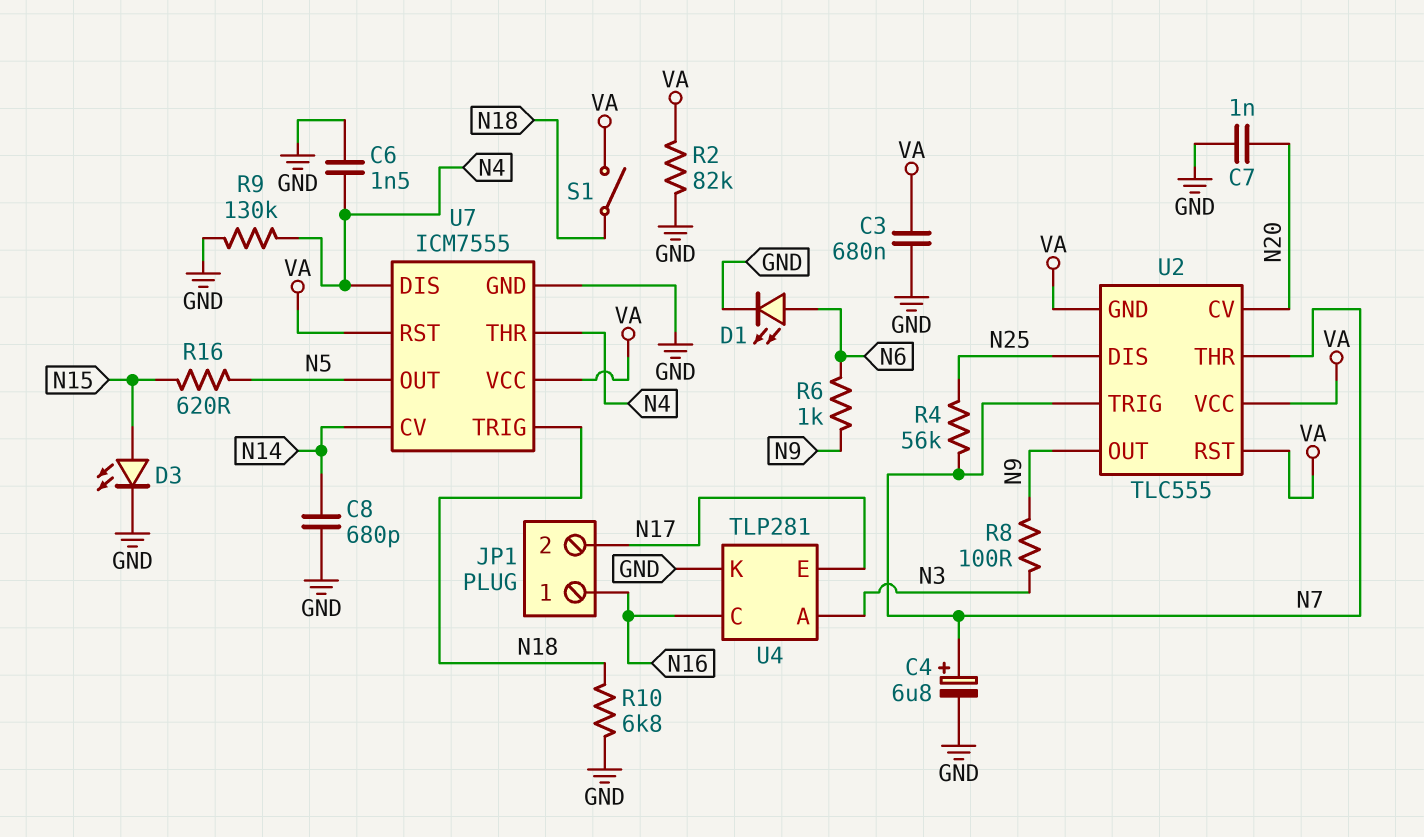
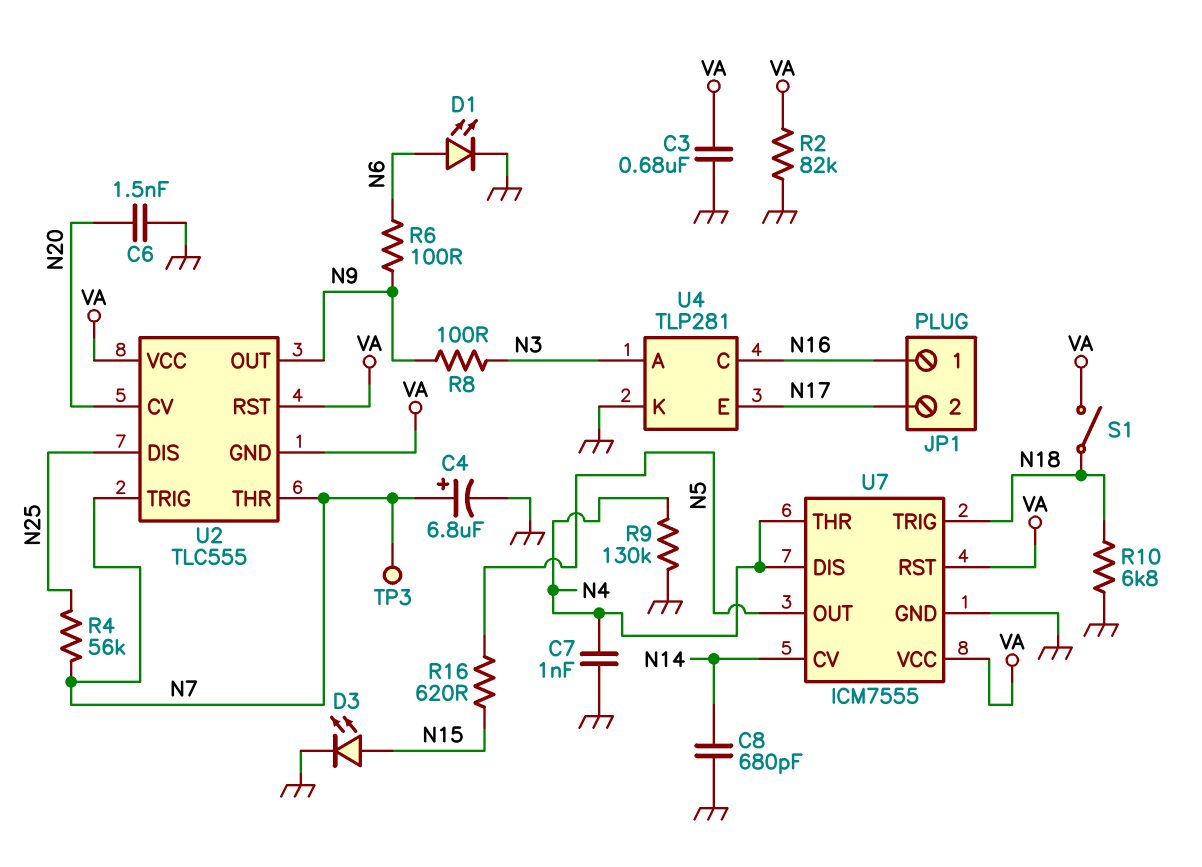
C6: 1.5nF (GND, N4) -> 1.5nF (GND, N20)
C7: 1nF (GND, N20) -> 1nF (GND, N4)
R6: 1k (N6, N9) -> 100 (N6, N9)
TP3: none -> test point (N7)

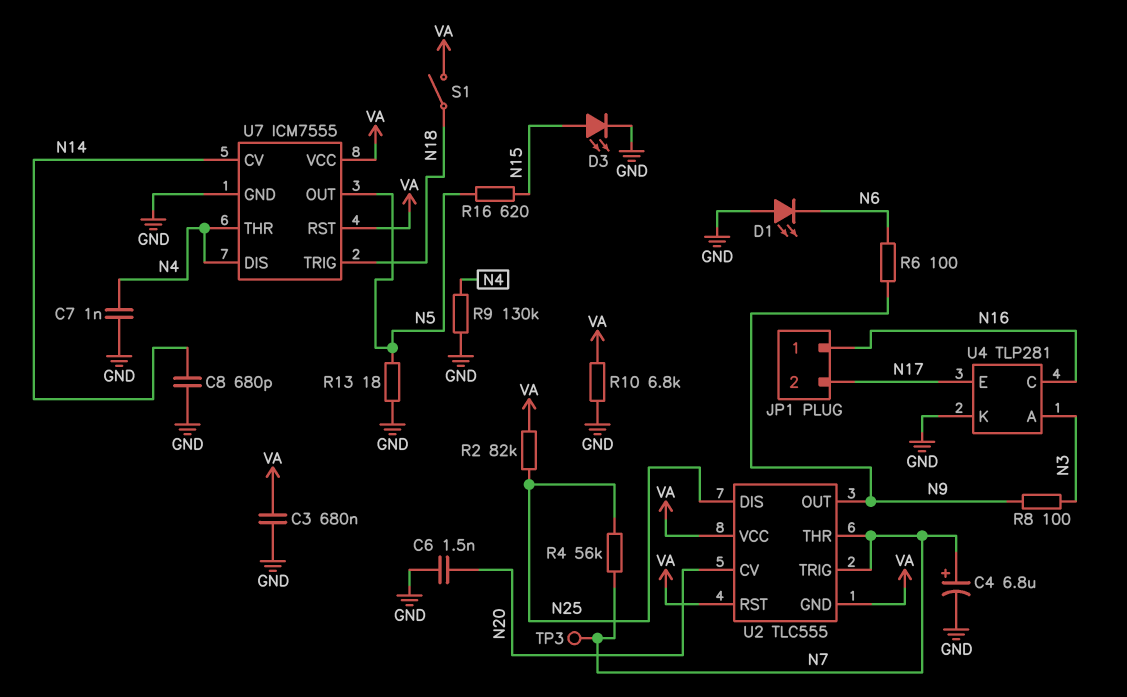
D1: LED (A N6, K GND) -> LED (A GND, K N6)
R2: 82k (GND, VA) -> 82k (N25, VA)
R10: 6.8k (GND, N18) -> 6.8k (GND, VA)
R13: none -> 18 (GND, N5)

